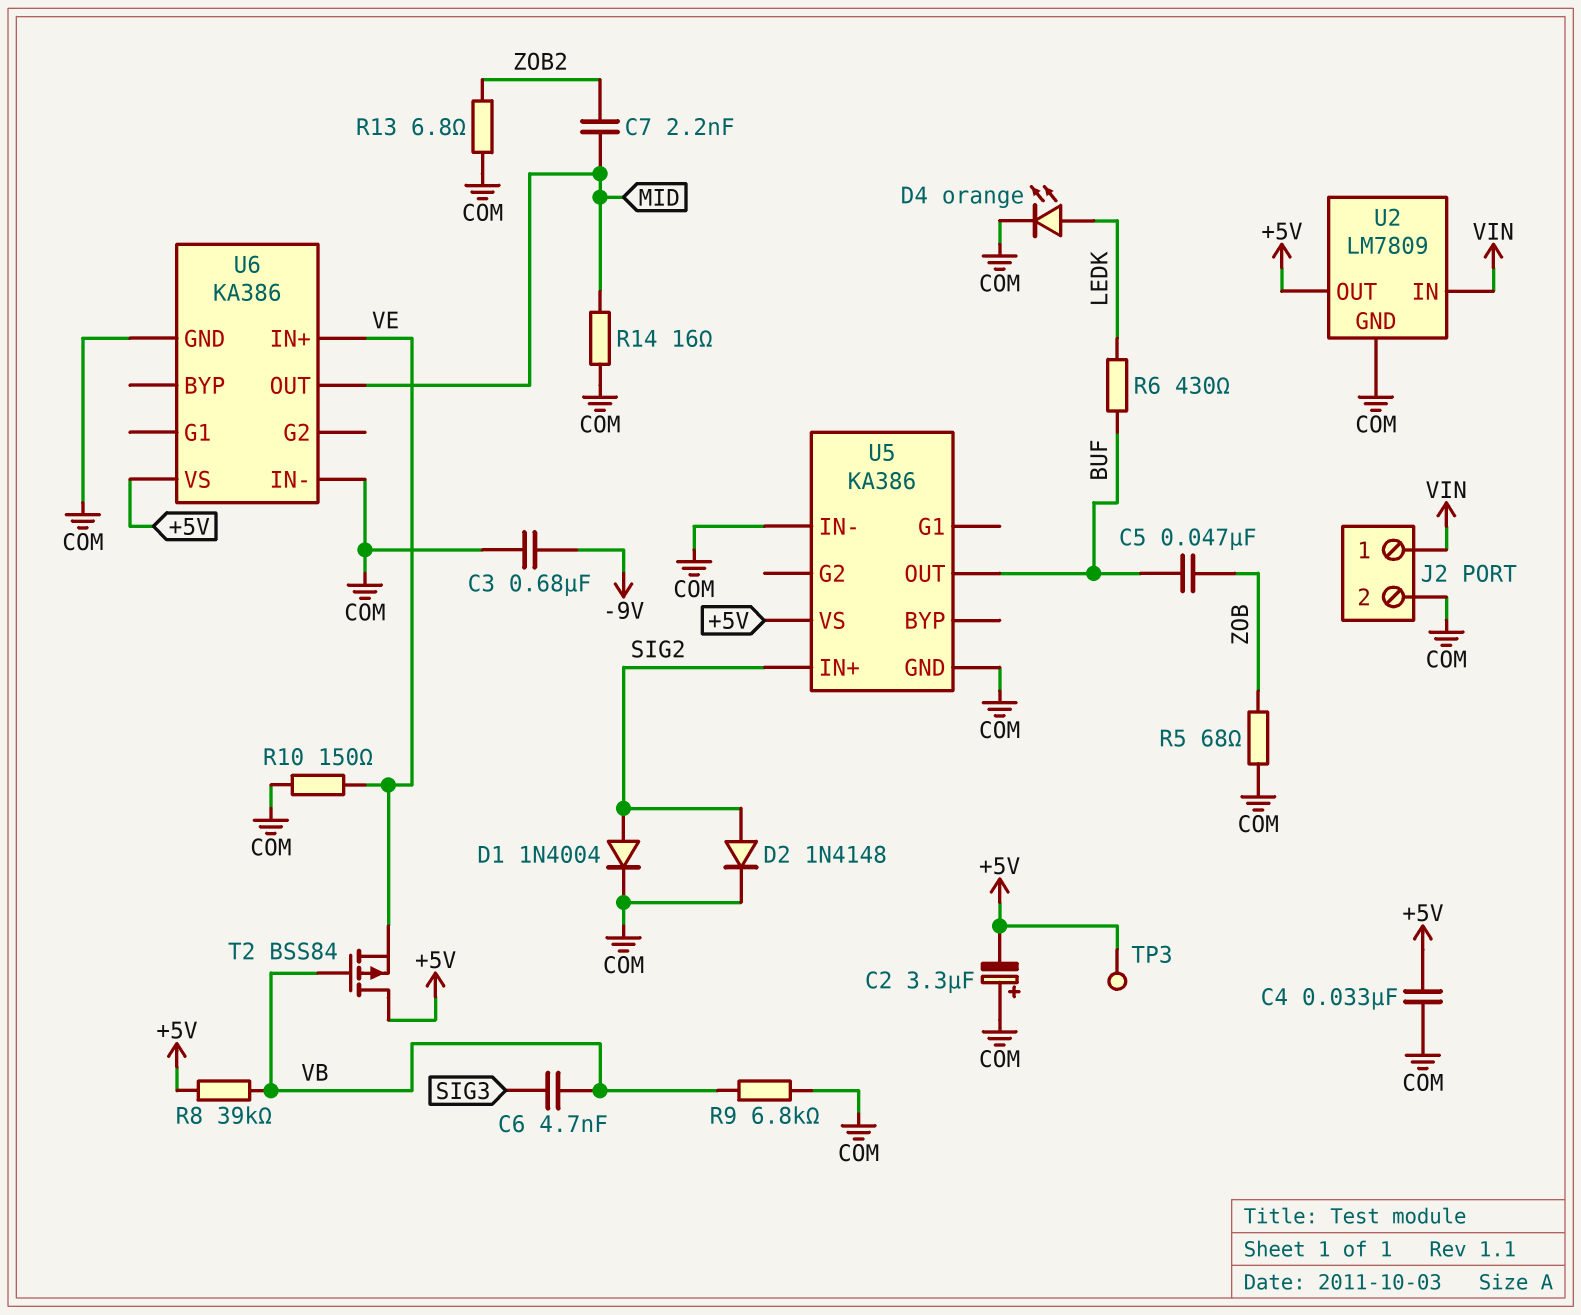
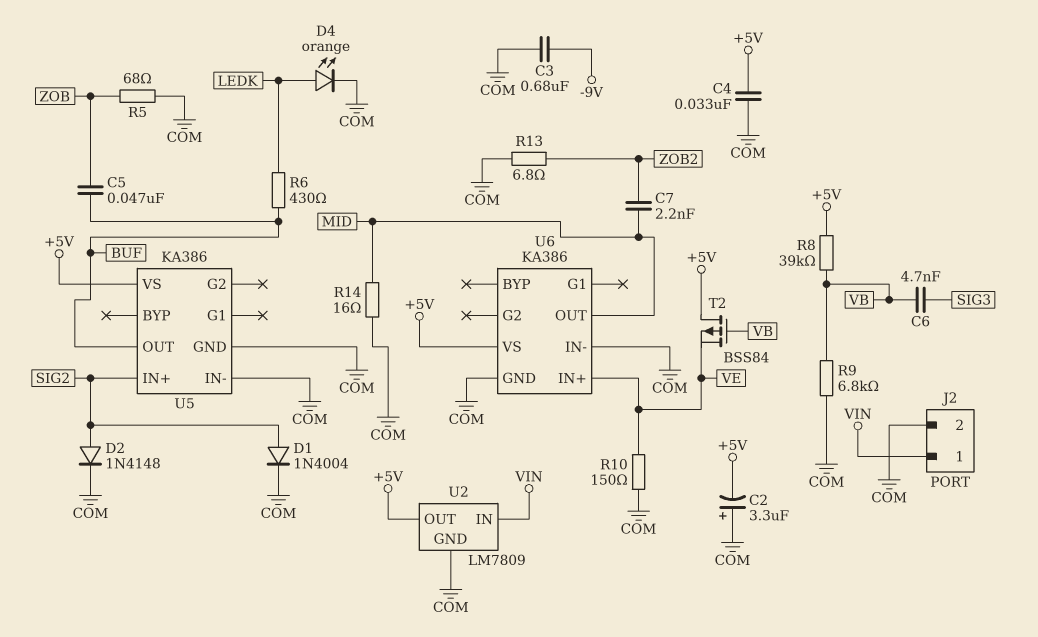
TP3: test point (+5V) -> none

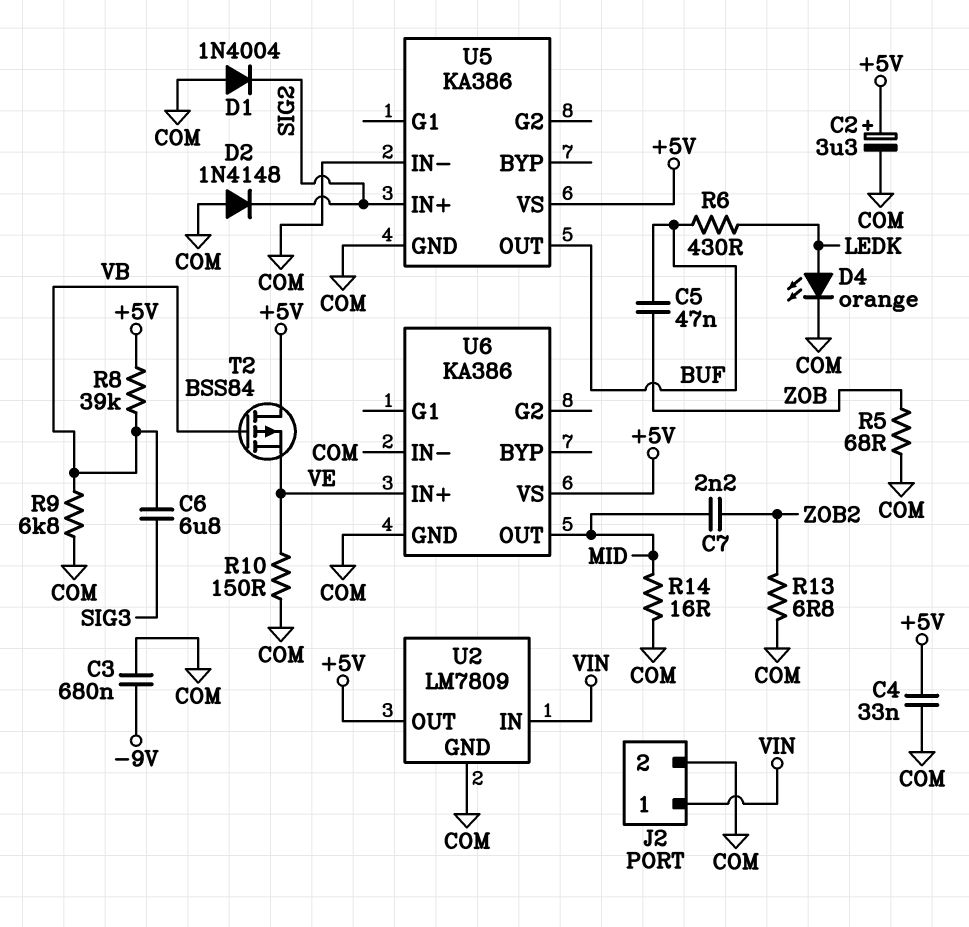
C2: 3.3uF (plus COM, minus +5V) -> 3.3uF (plus +5V, minus COM)
C6: 4.7nF (SIG3, VB) -> 6.8uF (SIG3, VB)
D1: diode 1N4004 (A SIG2, K COM) -> diode 1N4004 (A COM, K SIG2)
D2: diode 1N4148 (A SIG2, K COM) -> diode 1N4148 (A COM, K SIG2)

